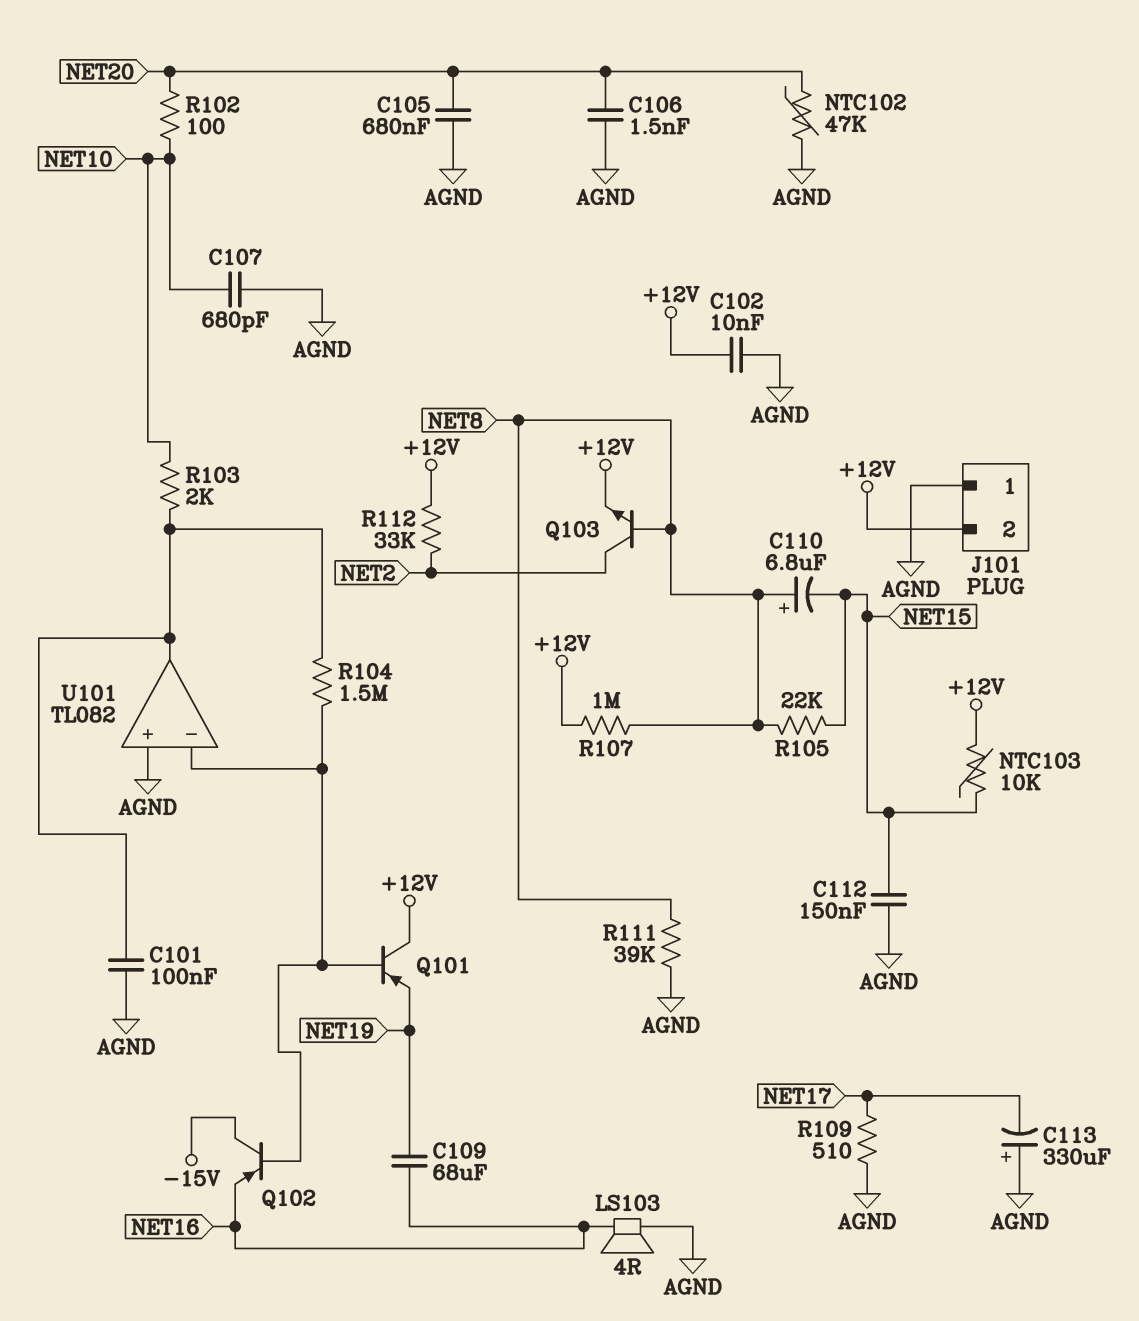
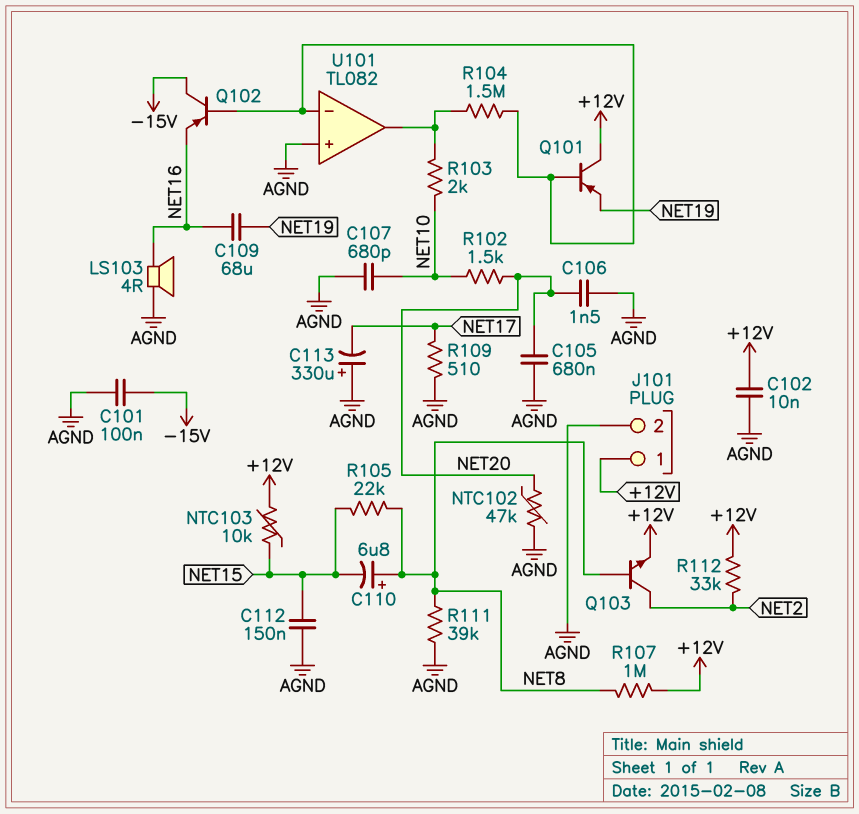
C101: 100nF (AGND, U101/out) -> 100nF (-15V, AGND)
J101 pin 1: AGND -> +12V
J101 pin 2: +12V -> AGND
R102: 100 (NET10, NET20) -> 1.5k (NET10, NET20)

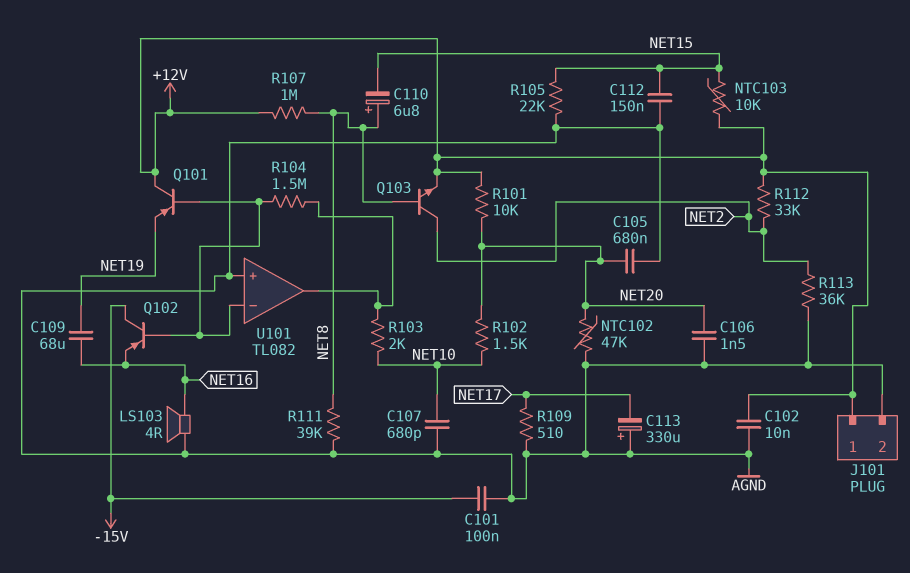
R101: none -> 10k (+12V, NET20)
R105: 22k (NET8, NET15) -> 22k (AGND, NET15)
R113: none -> 36k (AGND, NET2)

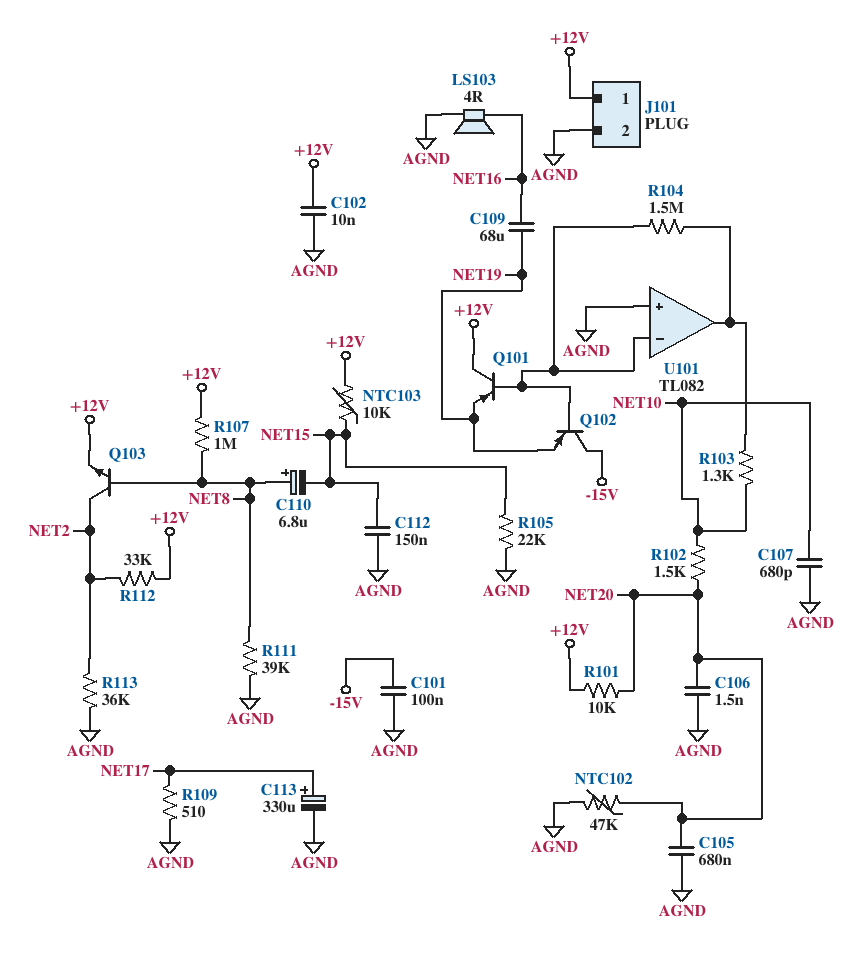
C113: 330uF (plus AGND, minus NET17) -> 330uF (plus NET17, minus AGND)
Q102: PNP (B U101/in-, C -15V, E NET16) -> PNP (B U101/in-, C -15V, E NET19)
R103: 2k (NET10, U101/out) -> 1.3k (NET10, U101/out)

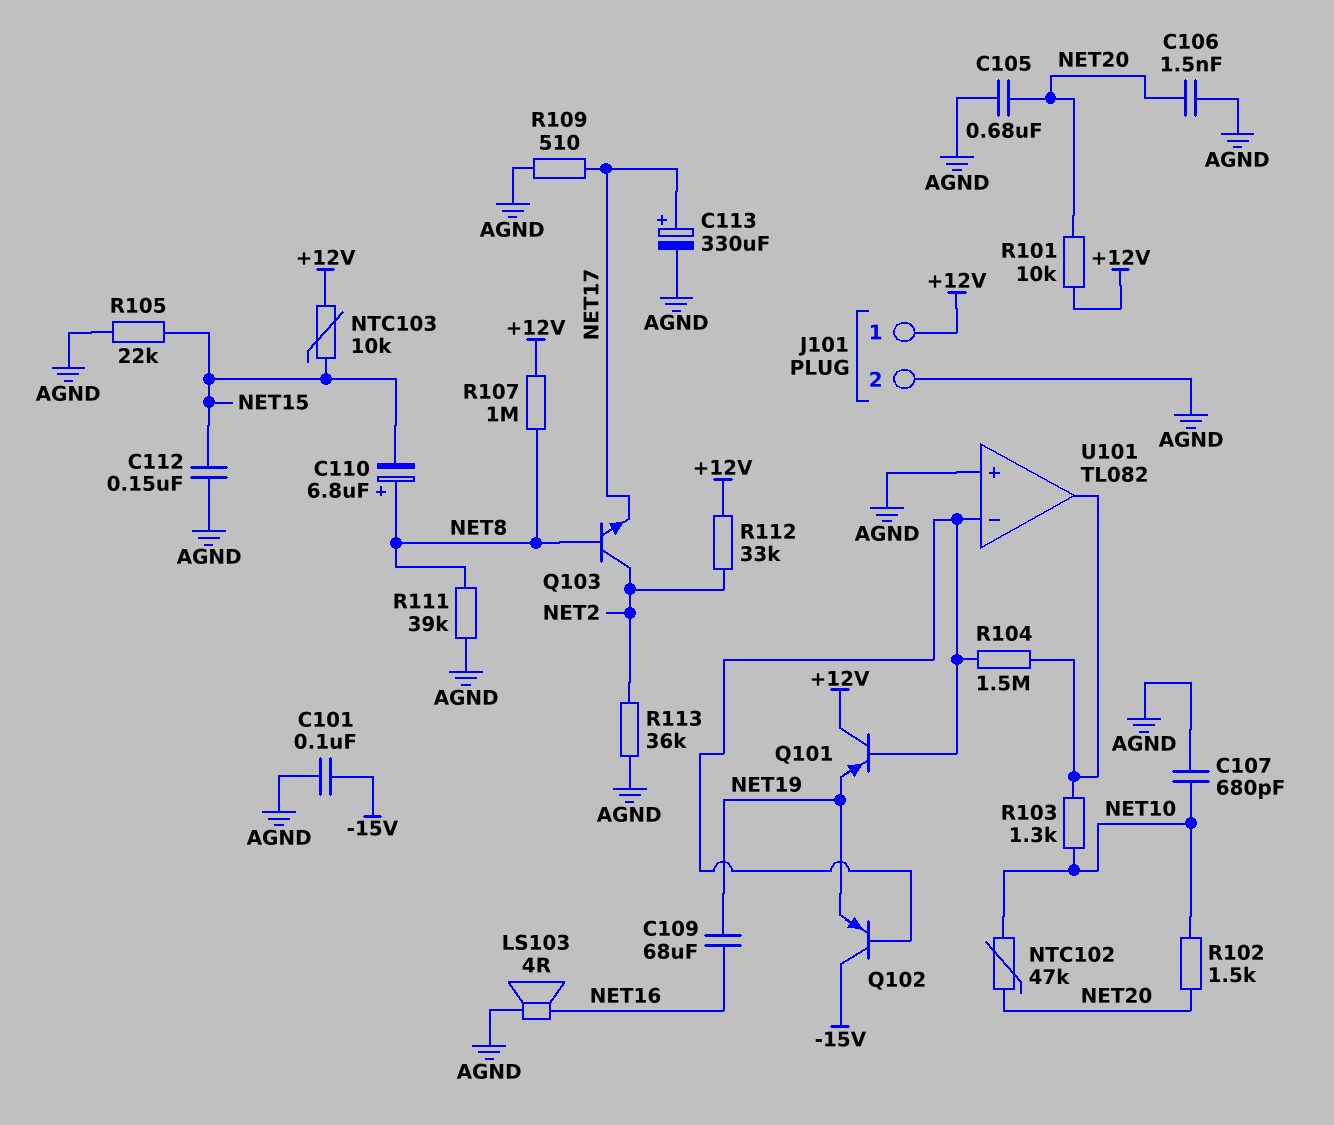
C102: 10nF (+12V, AGND) -> none
NTC102: 47k (AGND, NET20) -> 47k (NET10, NET20)
Q103: NPN (B NET8, C NET2, E +12V) -> NPN (B NET8, C NET2, E NET17)

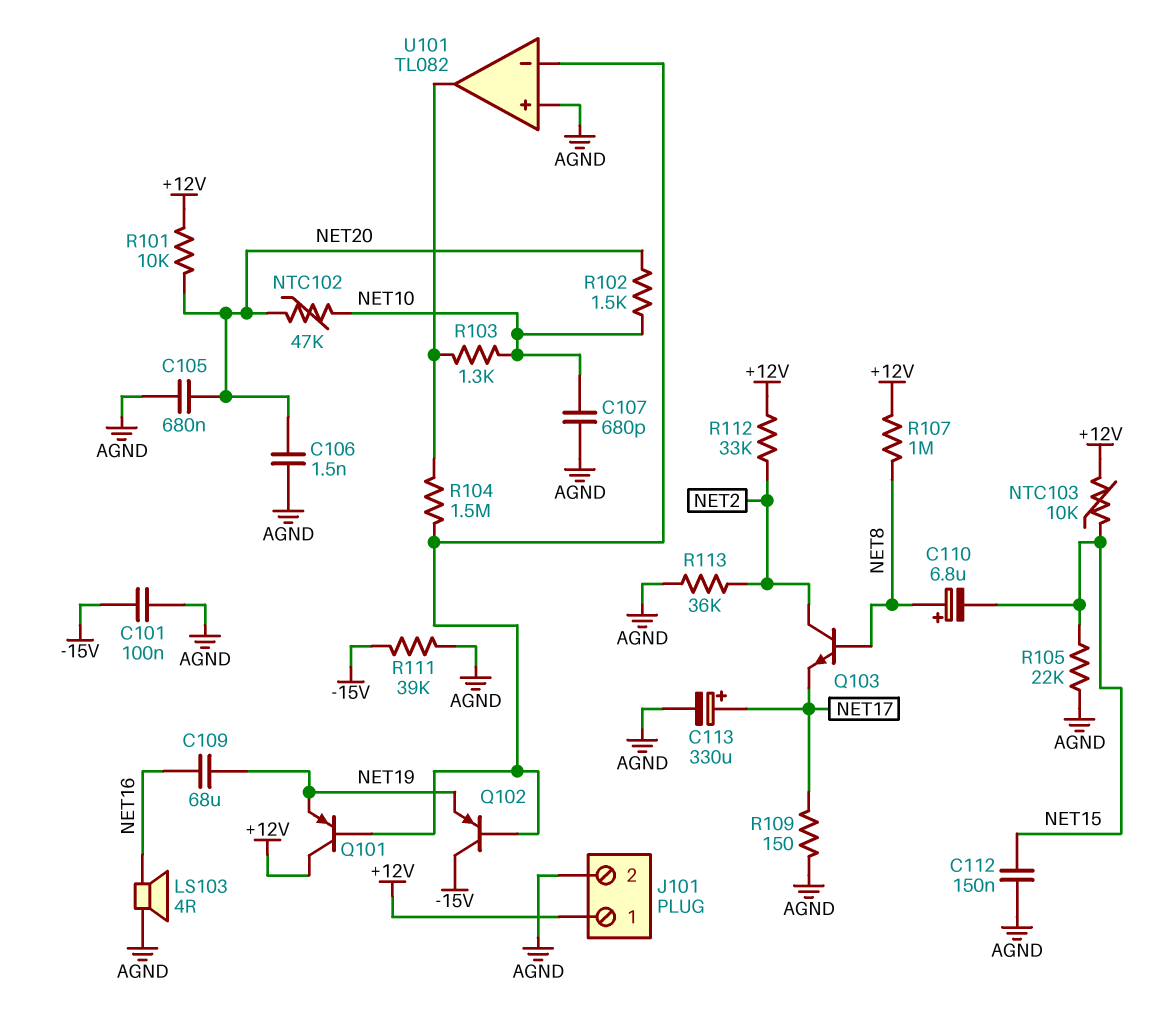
R109: 510 (AGND, NET17) -> 150 (AGND, NET17)
R111: 39k (AGND, NET8) -> 39k (-15V, AGND)

